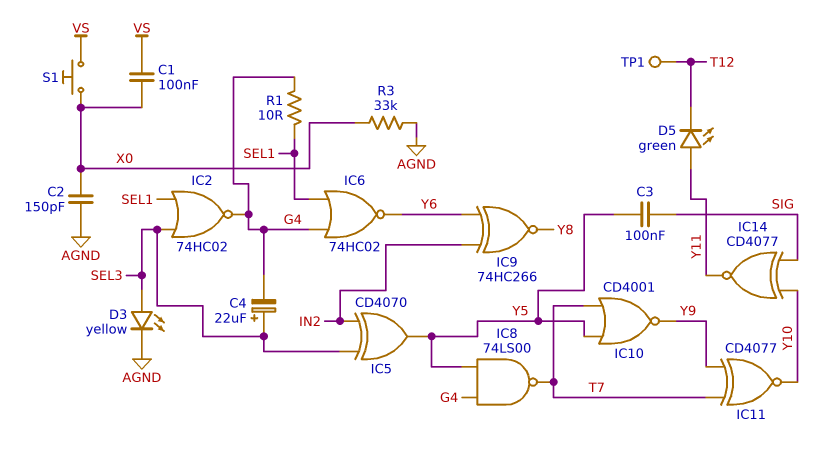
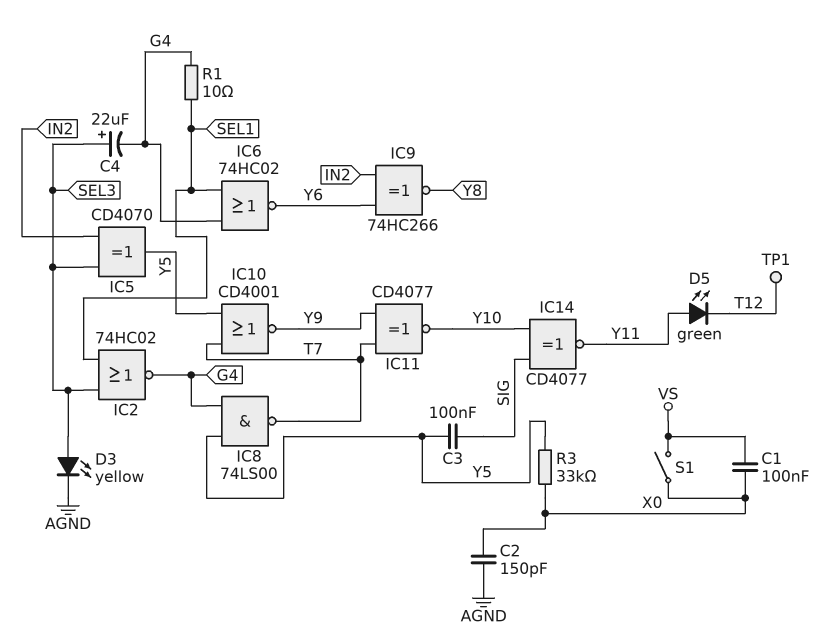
R3: 33k (AGND, X0) -> 33k (X0, Y5)
S1: button (VS, X0) -> switch (VS, X0)

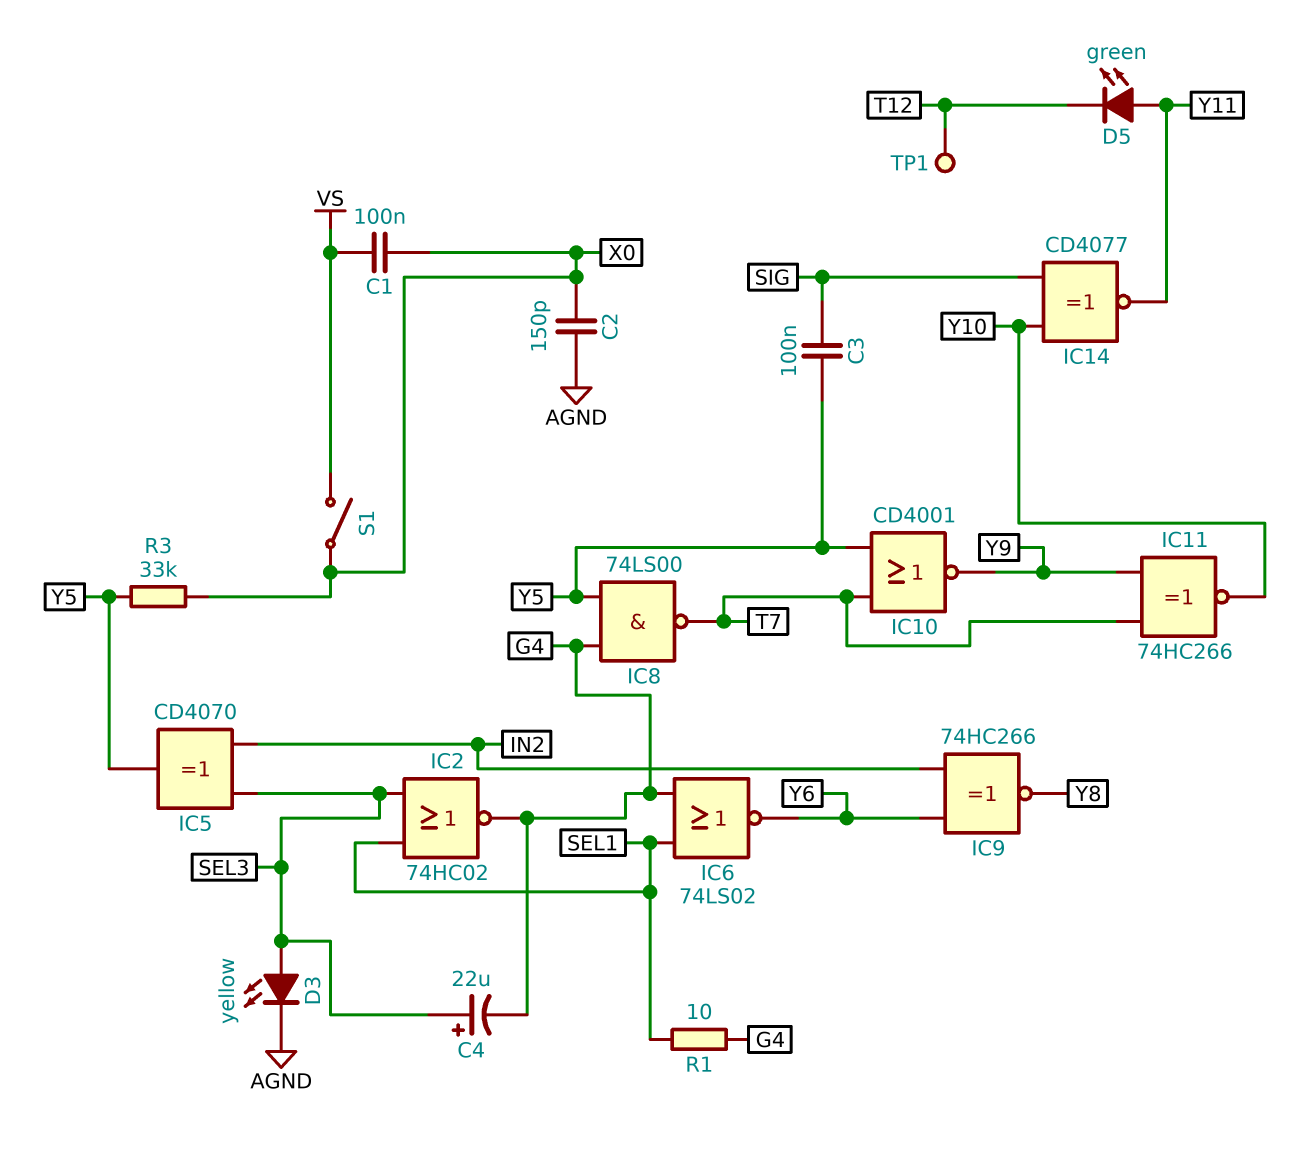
IC6: NOR 74HC02 (in G4, in SEL1, out Y6) -> NOR 74LS02 (in G4, in SEL1, out Y6)
IC11: XNOR CD4077 (in T7, in Y9, out Y10) -> XNOR 74HC266 (in T7, in Y9, out Y10)

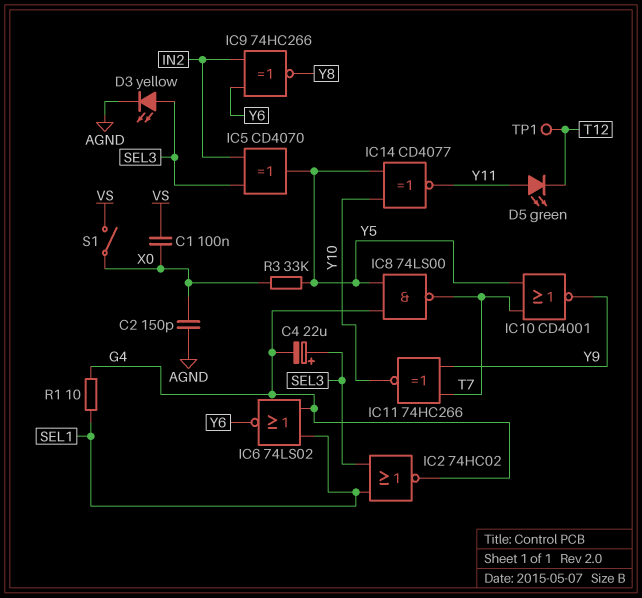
C3: 100nF (SIG, Y5) -> none
IC14: XNOR CD4077 (in SIG, in Y10, out Y11) -> XNOR CD4077 (in Y5, in Y10, out Y11)

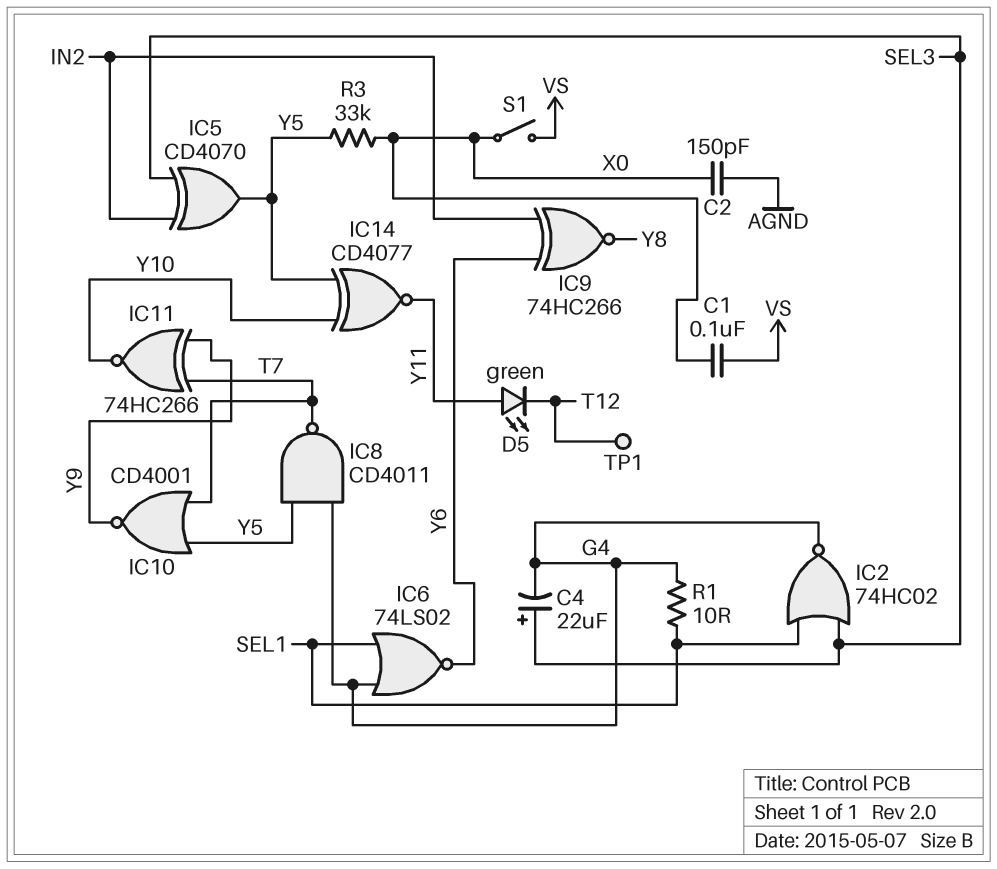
D3: LED yellow (A SEL3, K AGND) -> none
IC8: NAND 74LS00 (in G4, in Y5, out T7) -> NAND CD4011 (in G4, in Y5, out T7)

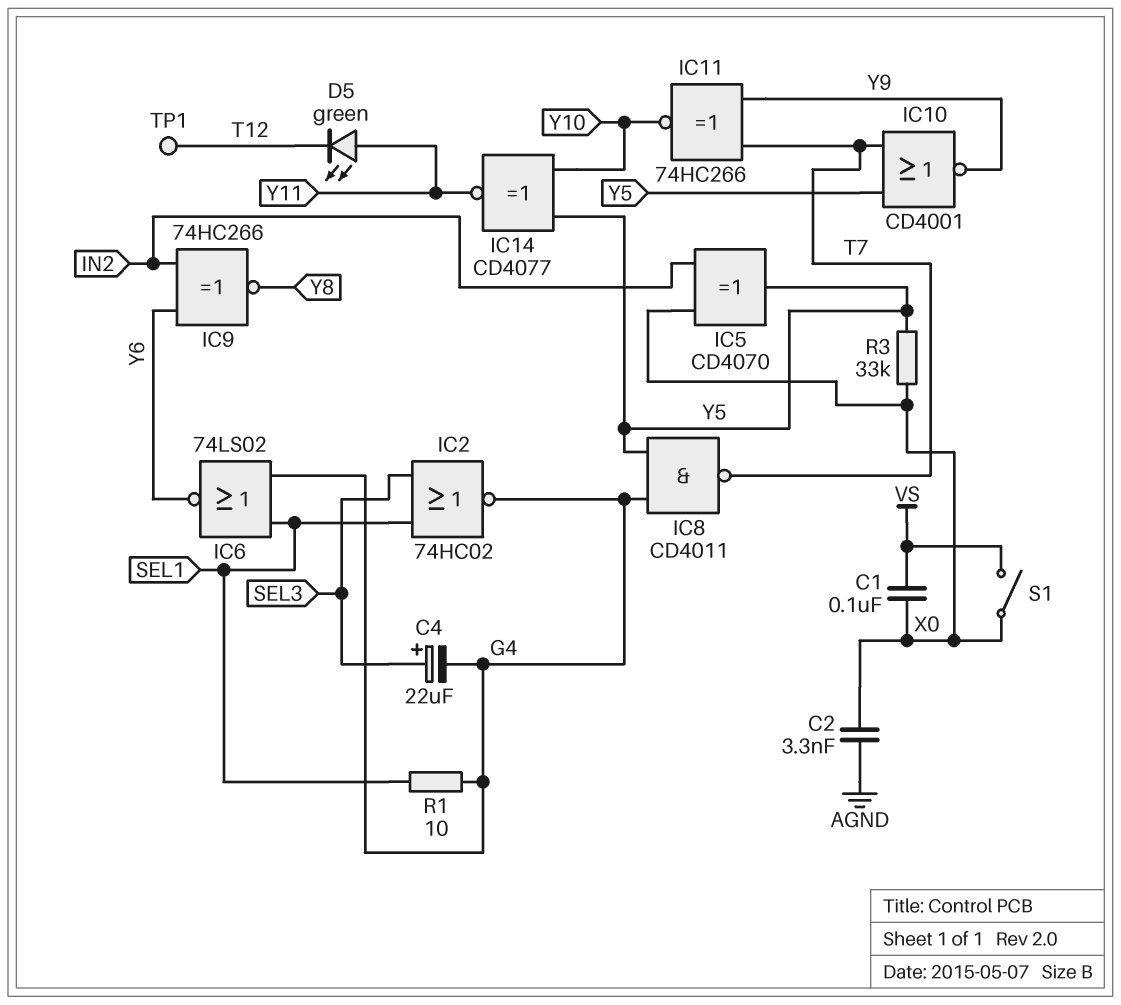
C2: 150pF (AGND, X0) -> 3.3nF (AGND, X0)
IC5: XOR CD4070 (in IN2, in SEL3, out Y5) -> XOR CD4070 (in IN2, in X0, out Y5)

